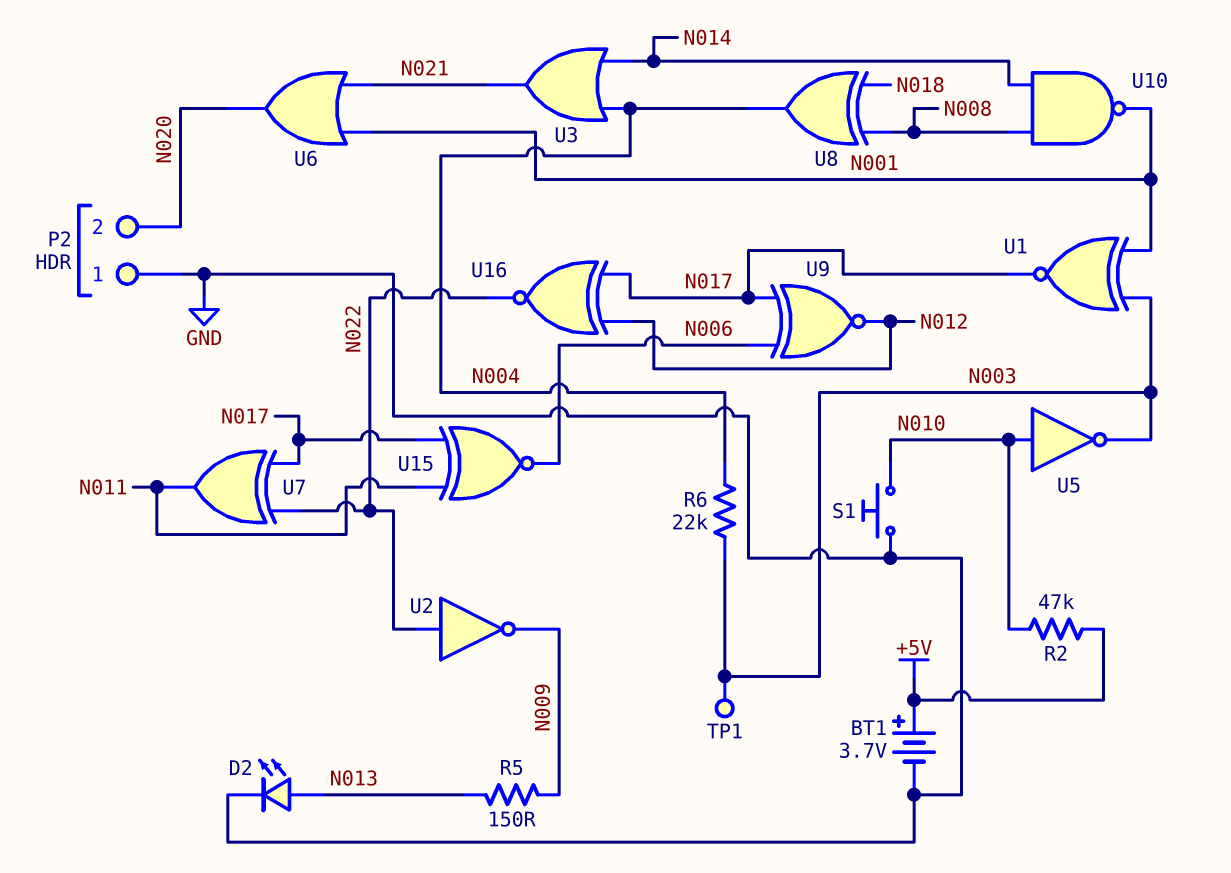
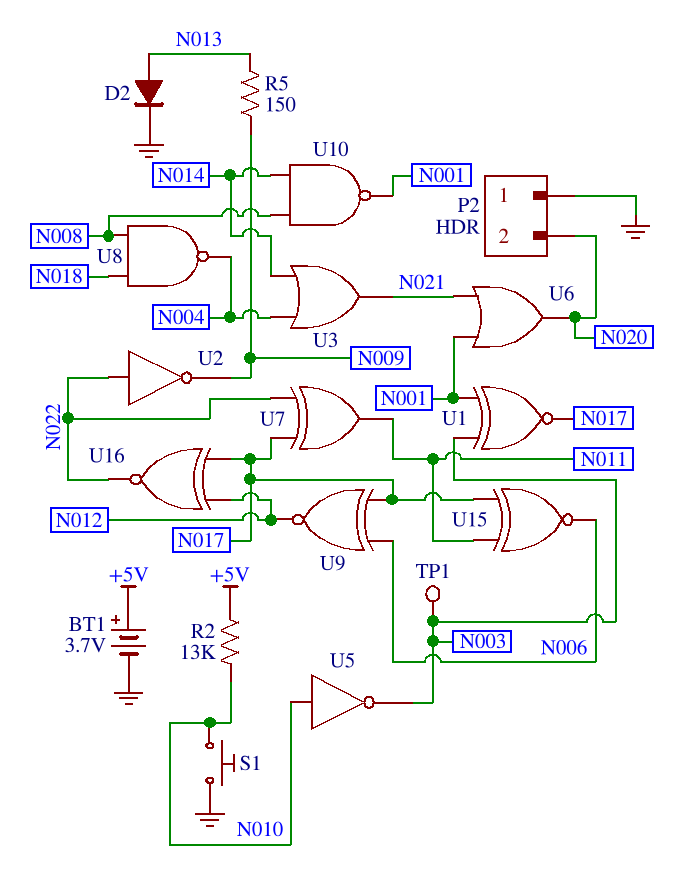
D2: LED (A N013, K GND) -> diode (A N013, K GND)
R2: 47k (+5V, N010) -> 13k (+5V, N010)
R6: 22k (N003, N004) -> none
U8: XOR (in N008, in N018, out N004) -> NAND (in N008, in N018, out N004)

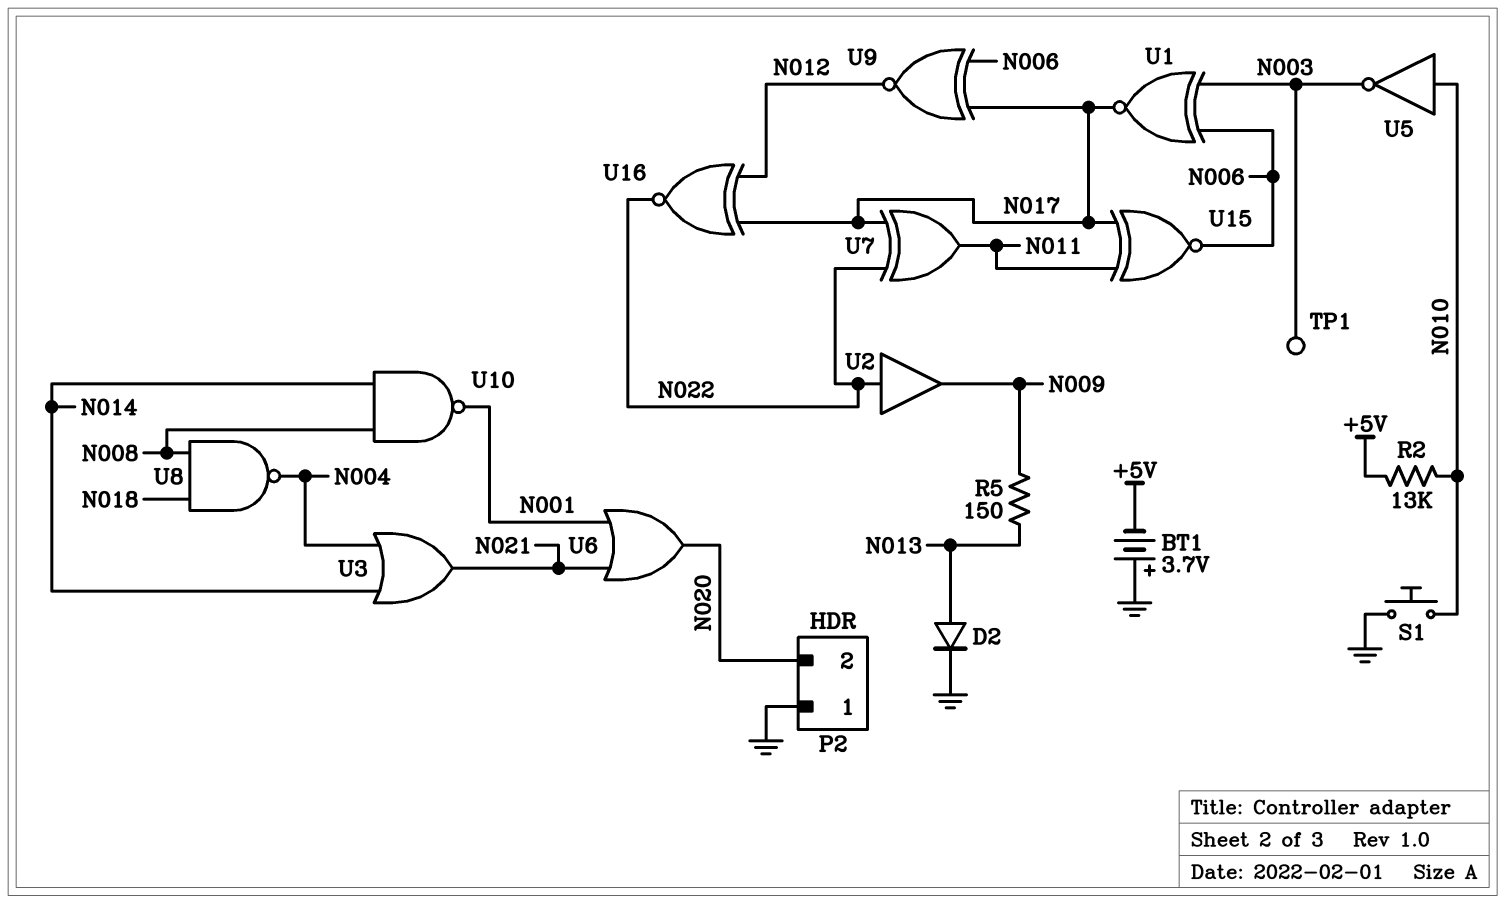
BT1: 3.7V (plus +5V, minus GND) -> 3.7V (plus GND, minus +5V)
U1: XNOR (in N001, in N003, out N017) -> XNOR (in N003, in N006, out N017)
U2: NOT (in N022, out N009) -> buffer (in N022, out N009)

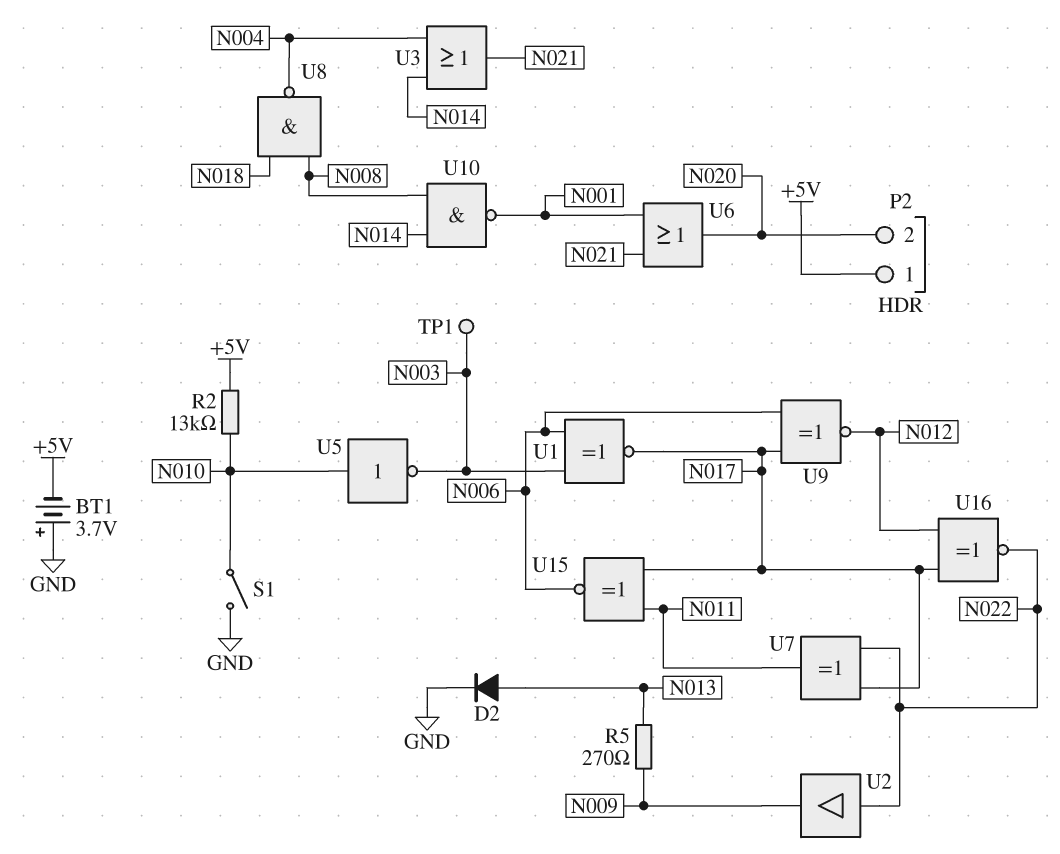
P2 pin 1: GND -> +5V
R5: 150 (N009, N013) -> 270 (N009, N013)
S1: button (GND, N010) -> switch (GND, N010)

